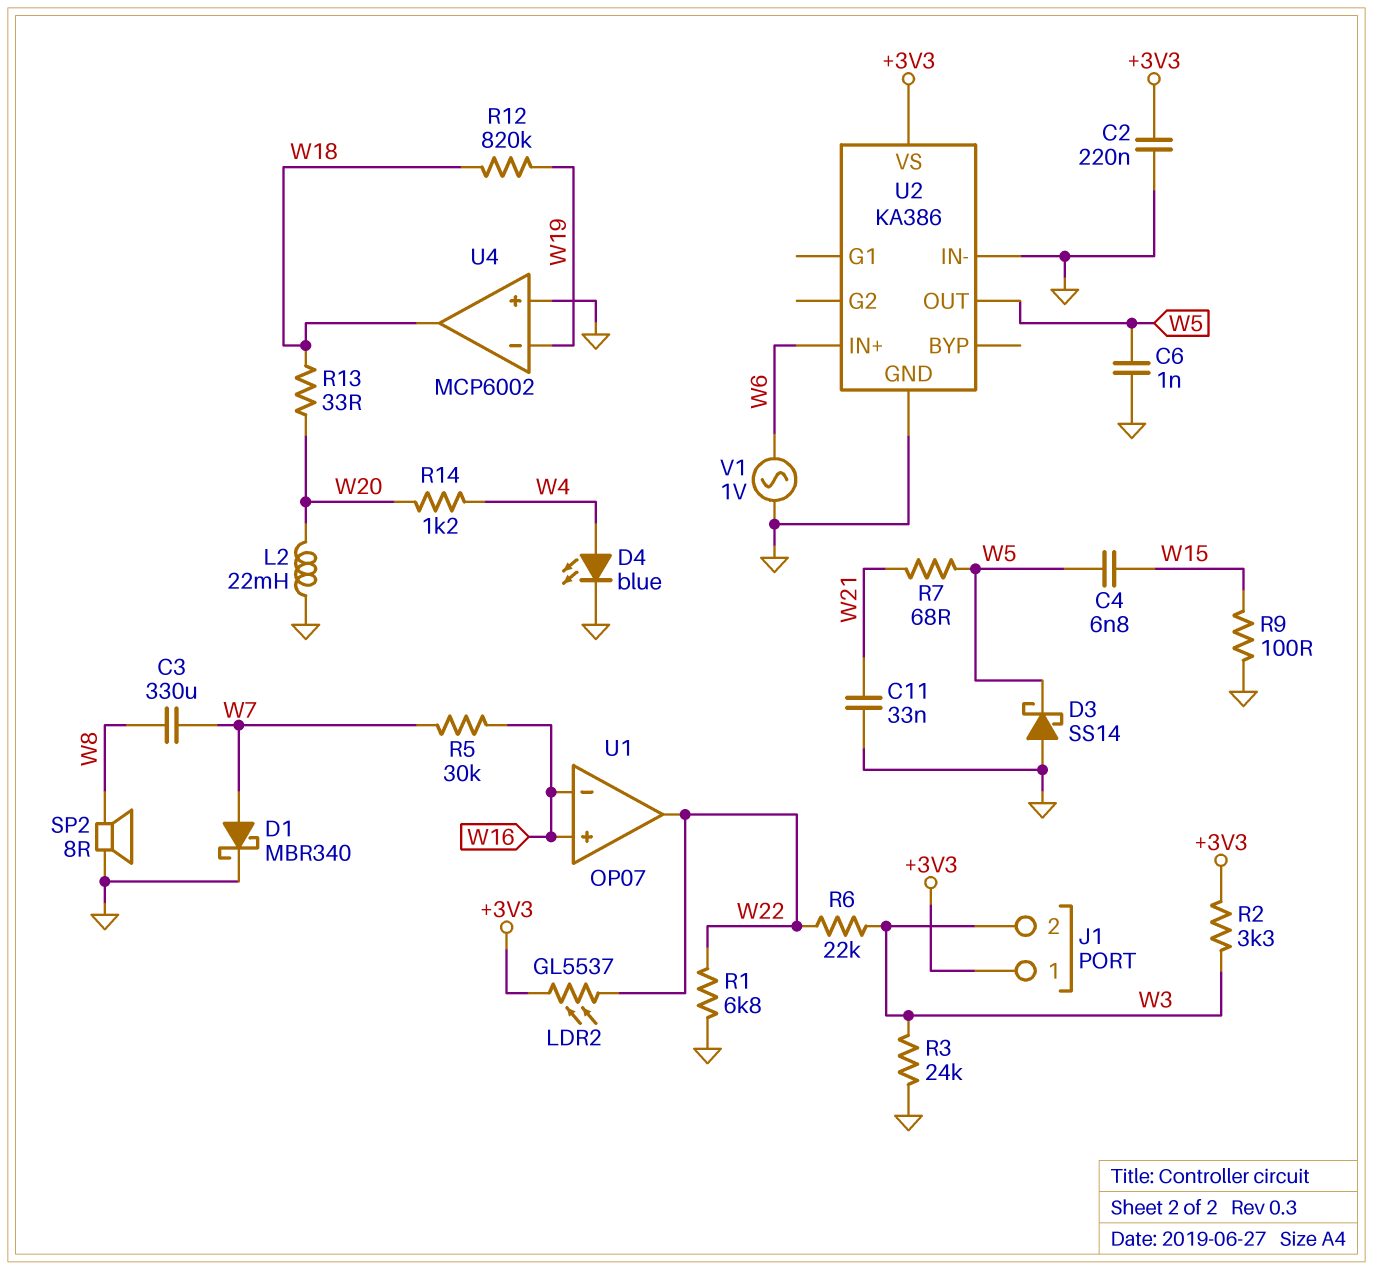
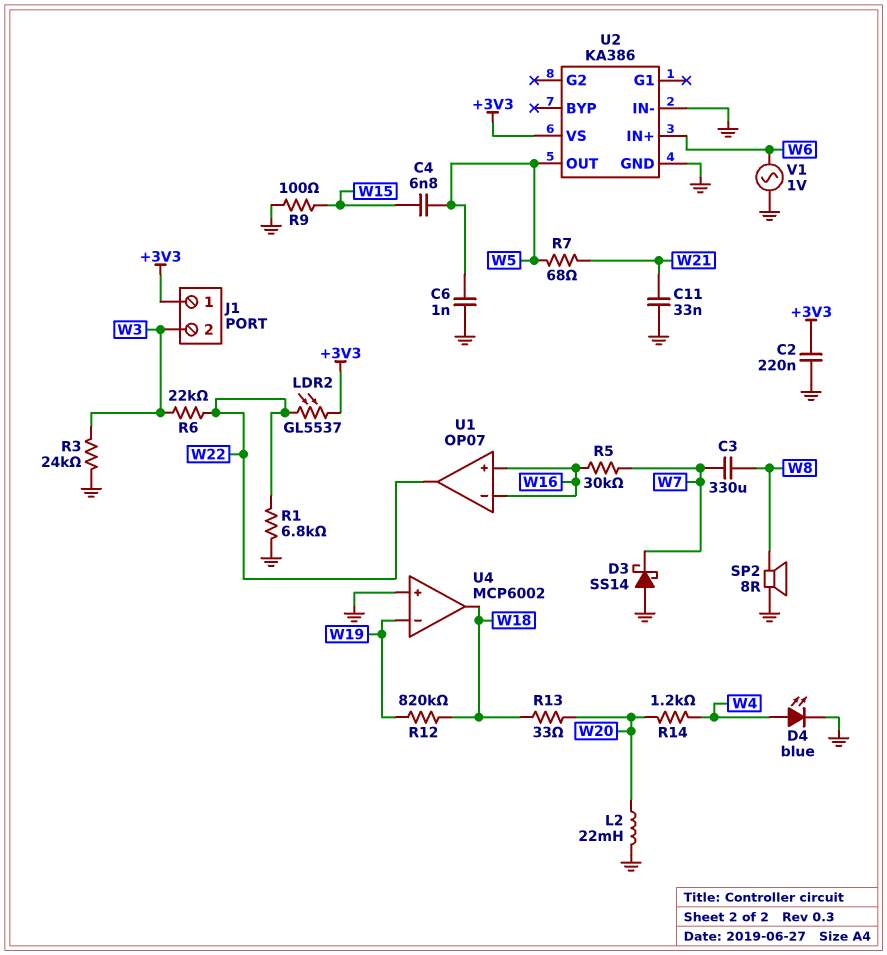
D1: schottky MBR340 (A W7, K GND) -> none
D3: schottky SS14 (A GND, K W5) -> schottky SS14 (A GND, K W7)
R2: 3.3k (+3V3, W3) -> none

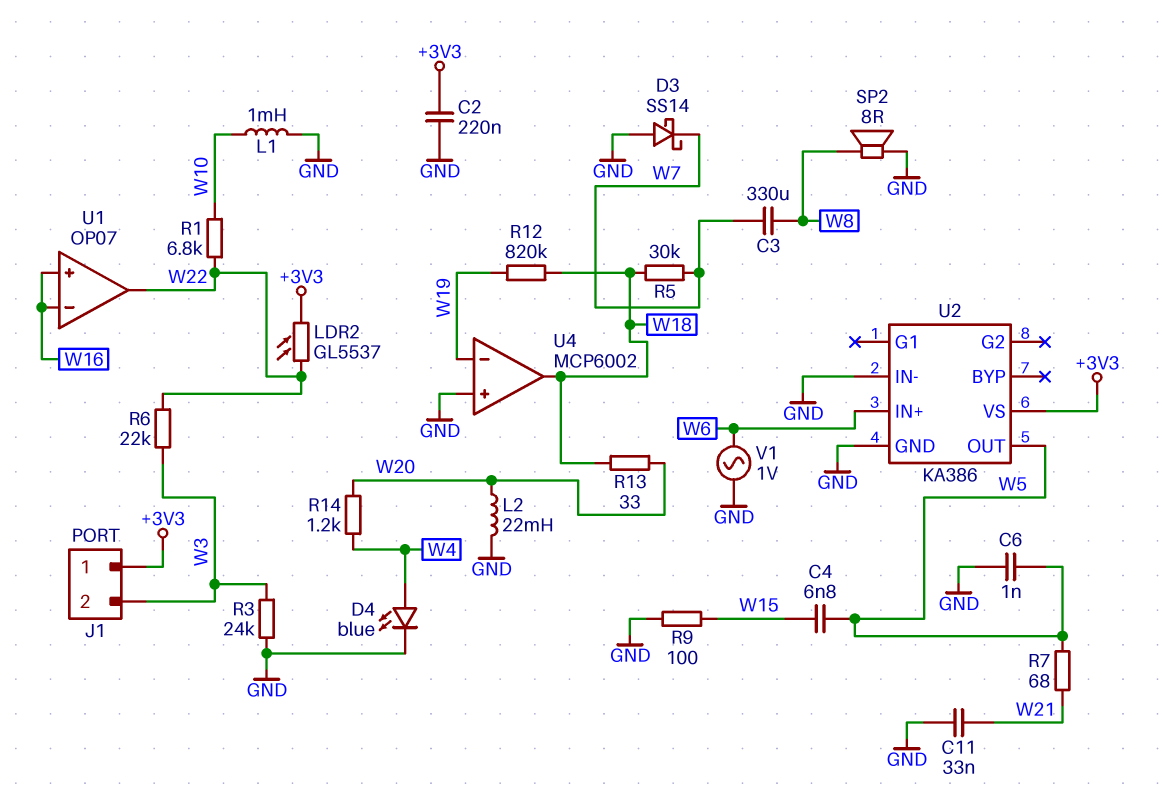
L1: none -> 1mH (GND, W10)
R1: 6.8k (GND, W22) -> 6.8k (W10, W22)
R5: 30k (W7, W16) -> 30k (W7, W18)

